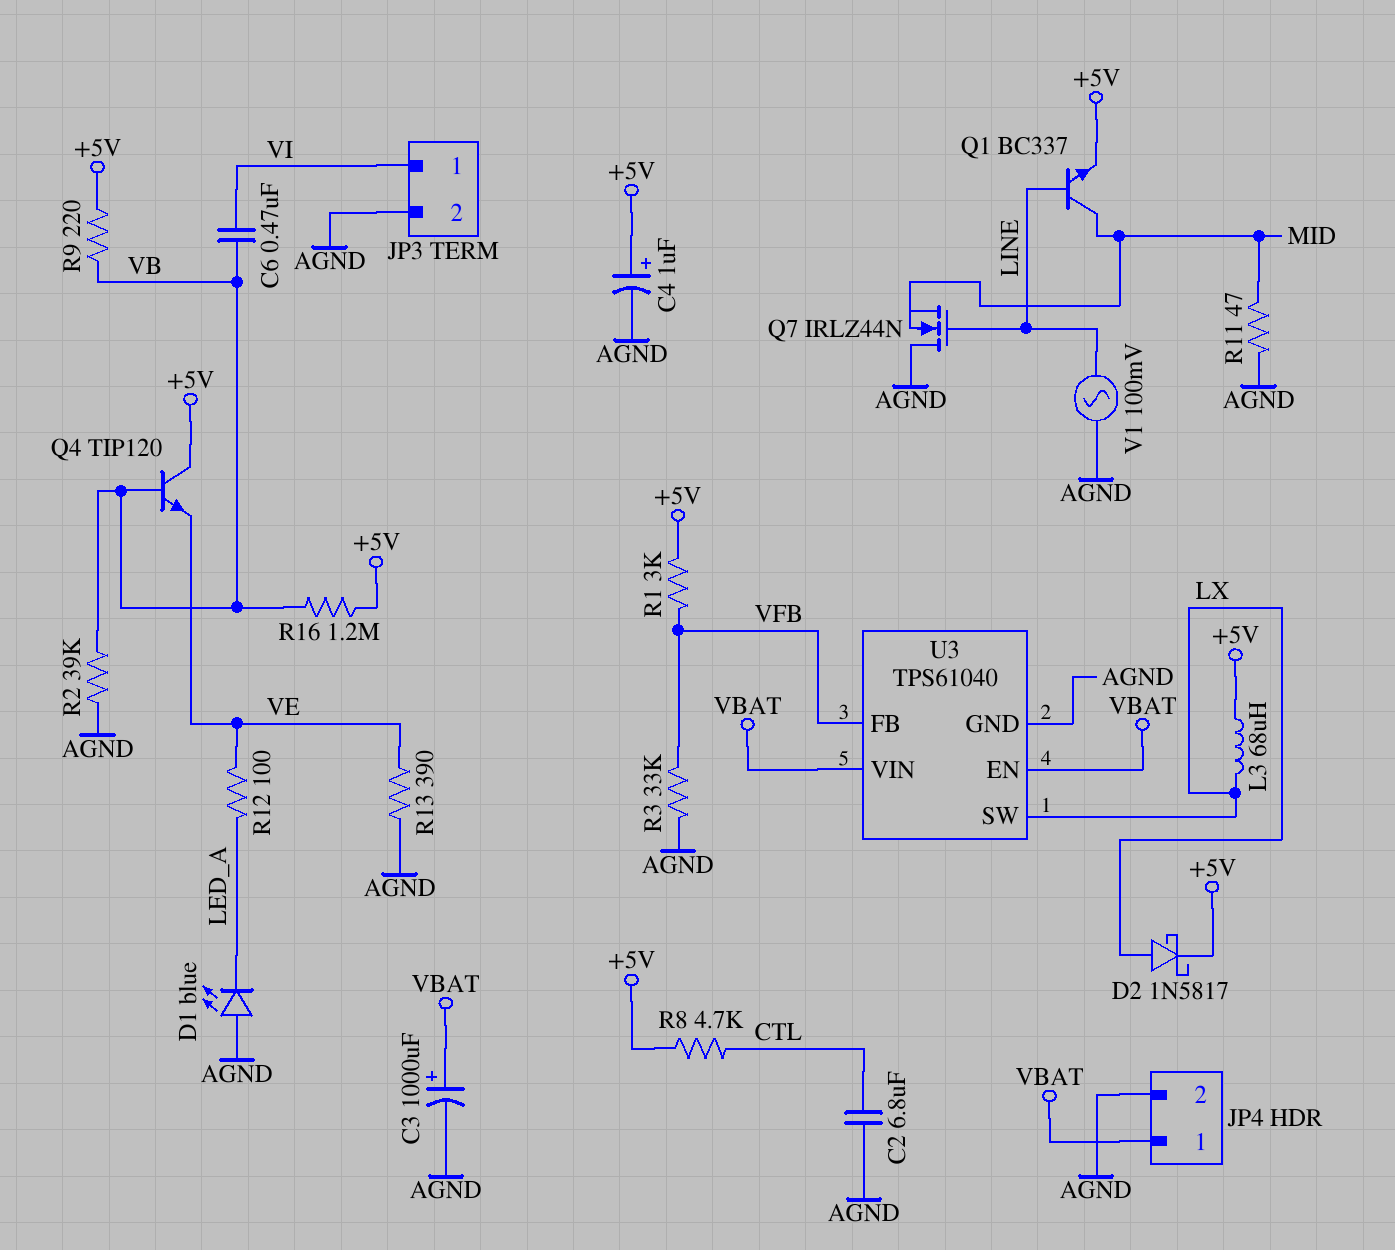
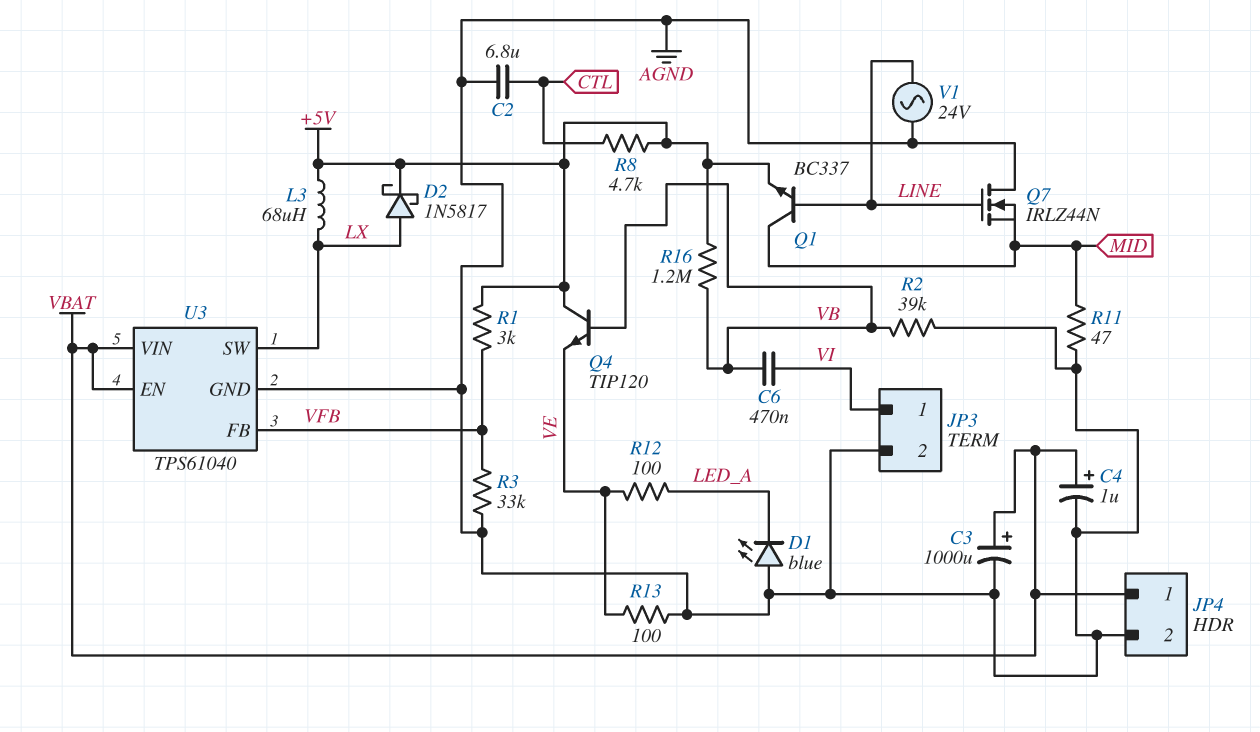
C4: 1uF (plus +5V, minus AGND) -> 1uF (plus VBAT, minus AGND)
R9: 220 (+5V, VB) -> none
R13: 390 (AGND, VE) -> 100 (AGND, VE)
V1: AC 100mV (AGND, LINE) -> AC 24V (AGND, LINE)

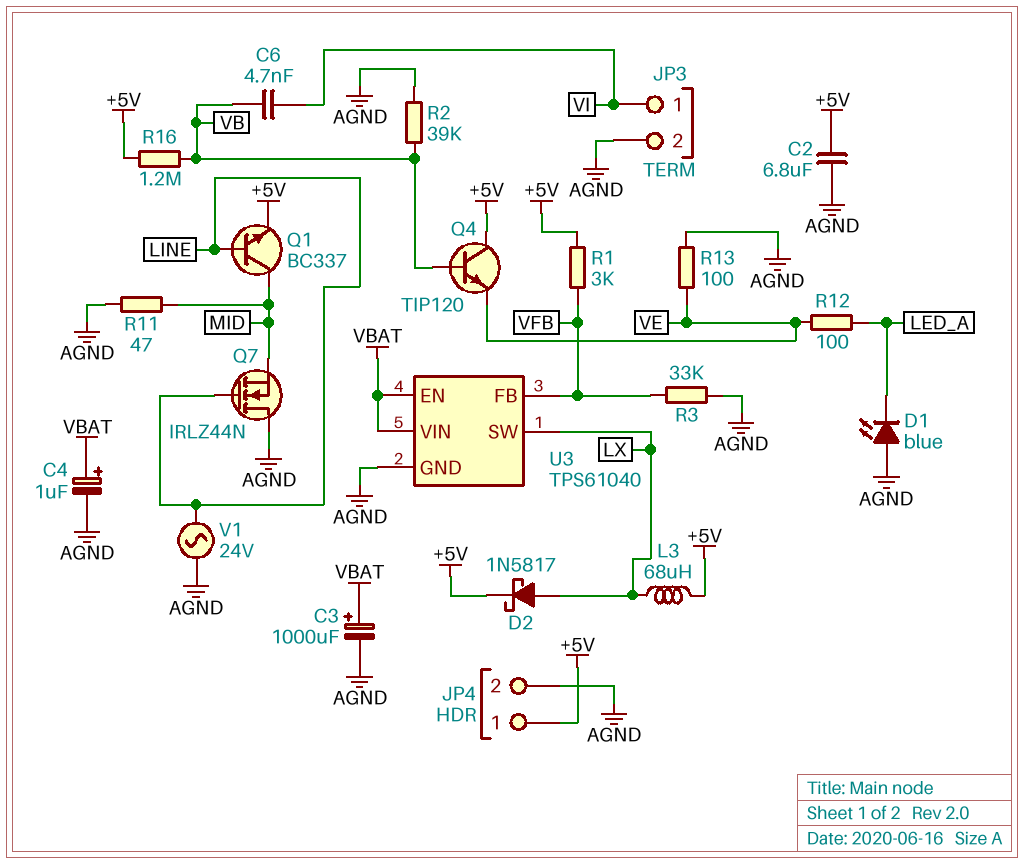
C2: 6.8uF (AGND, CTL) -> 6.8uF (+5V, AGND)
C6: 470nF (VB, VI) -> 4.7nF (VB, VI)
JP4 pin 1: VBAT -> +5V
R8: 4.7k (+5V, CTL) -> none

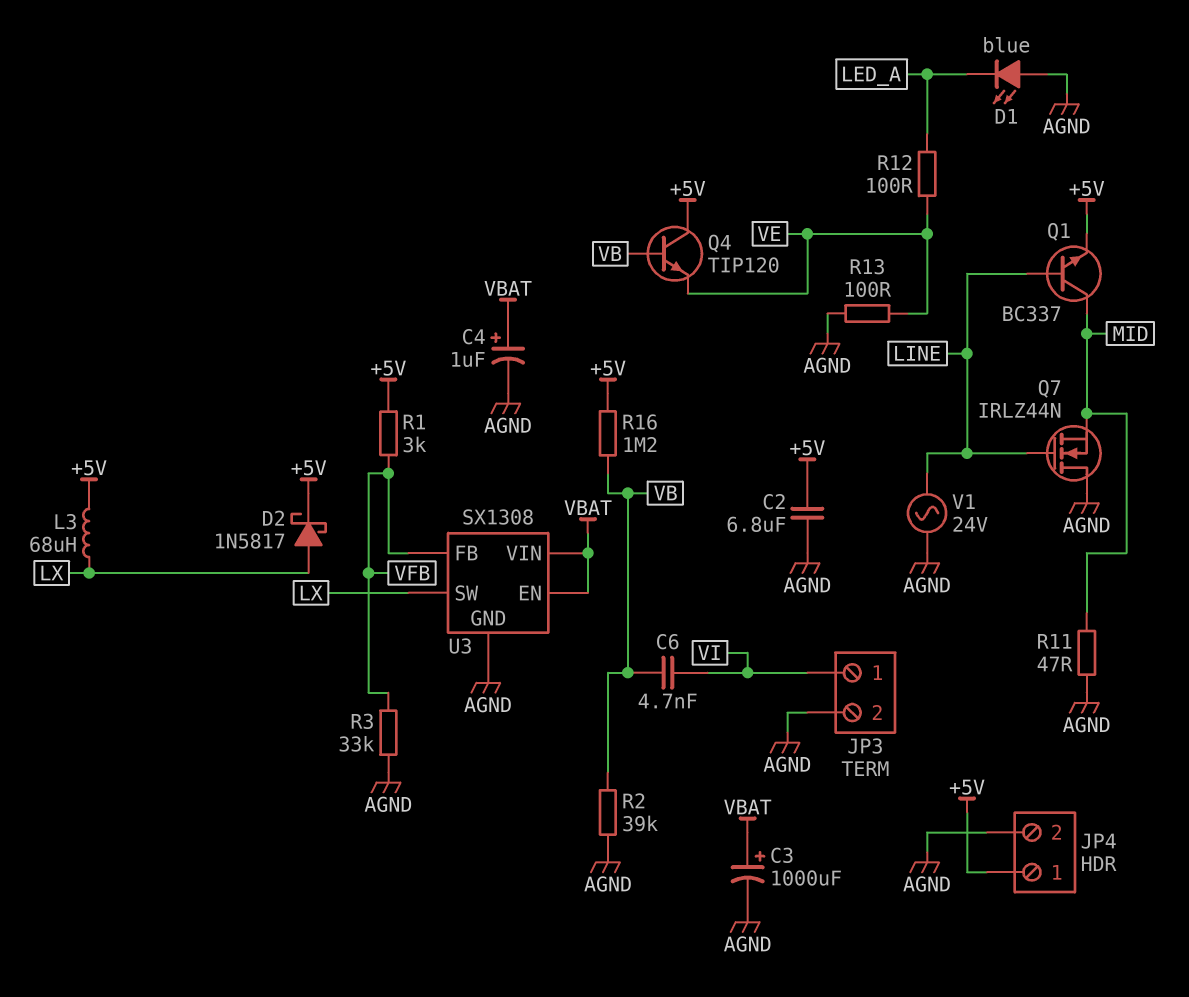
U3: TPS61040 -> SX1308

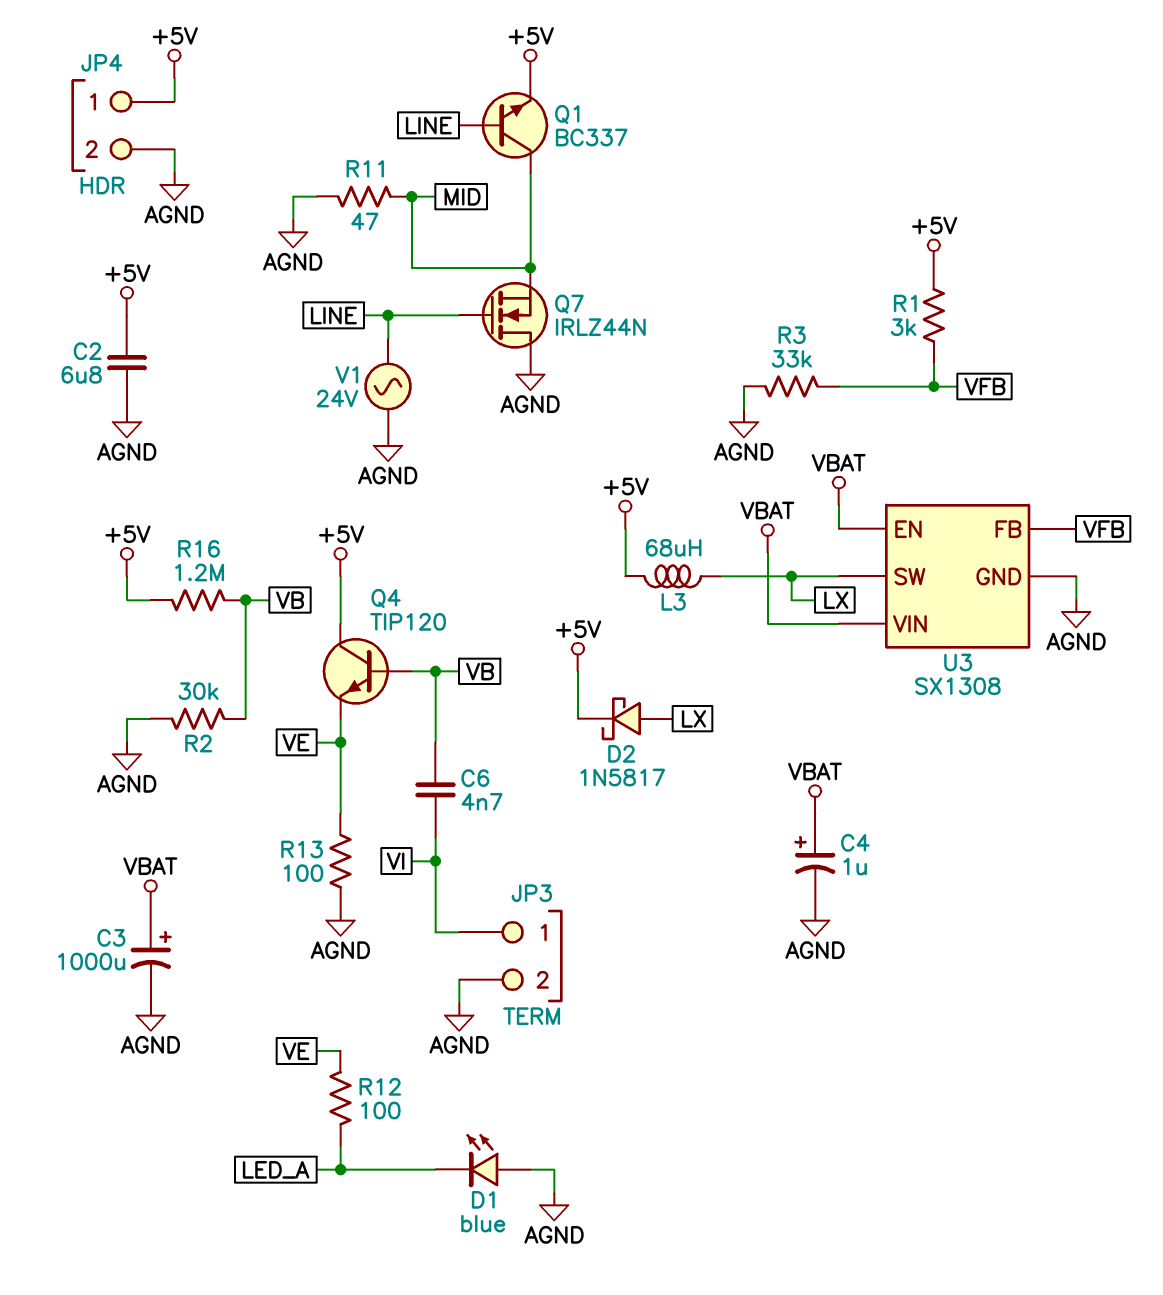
R2: 39k (AGND, VB) -> 30k (AGND, VB)

